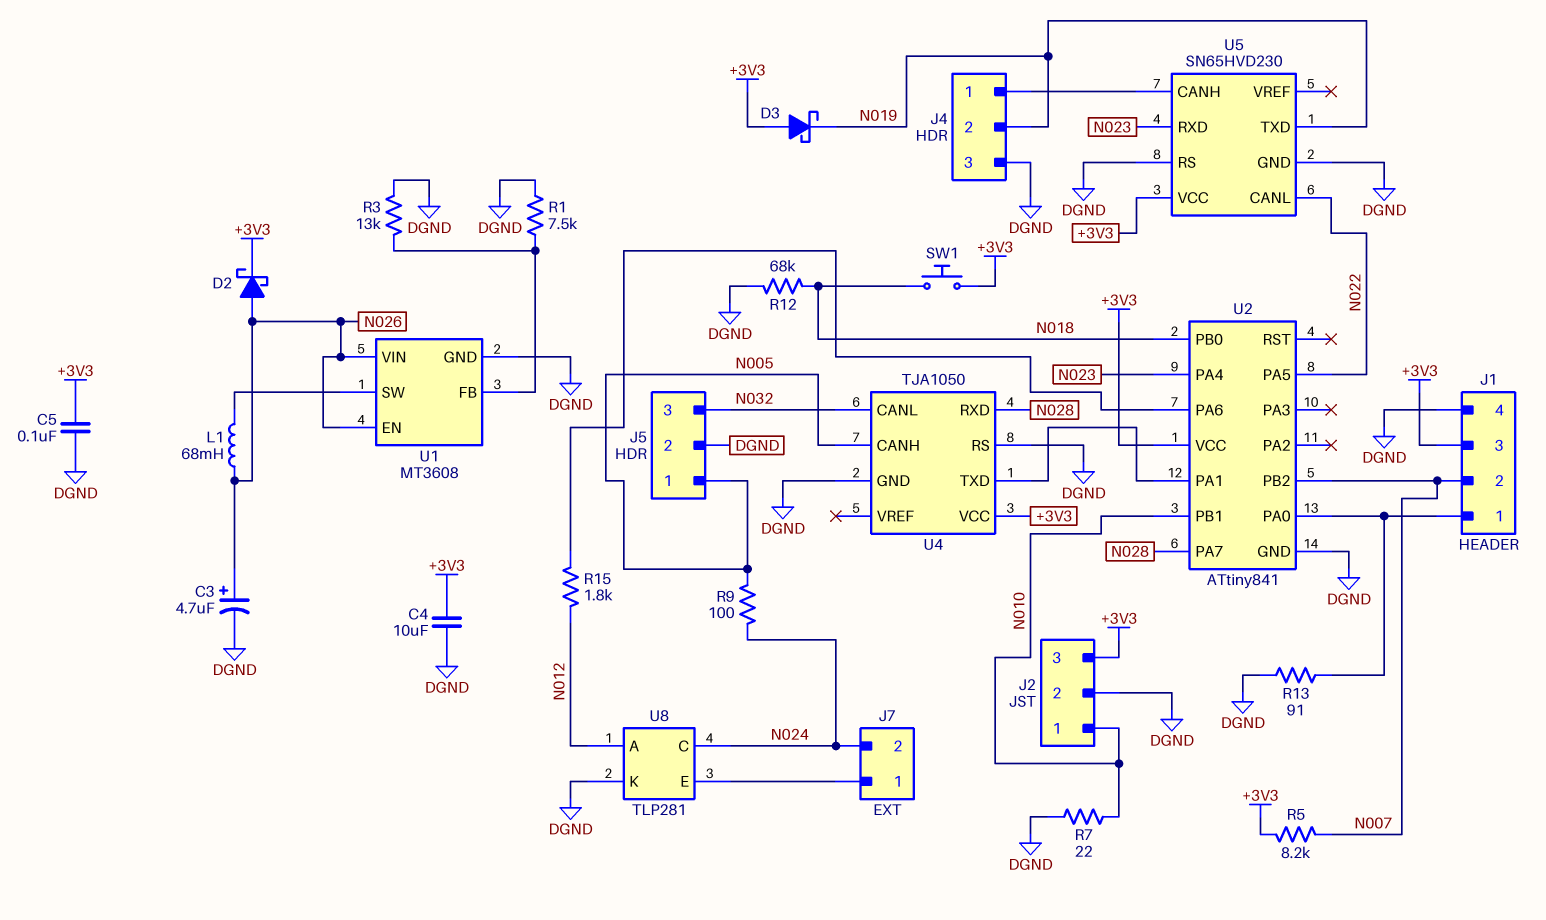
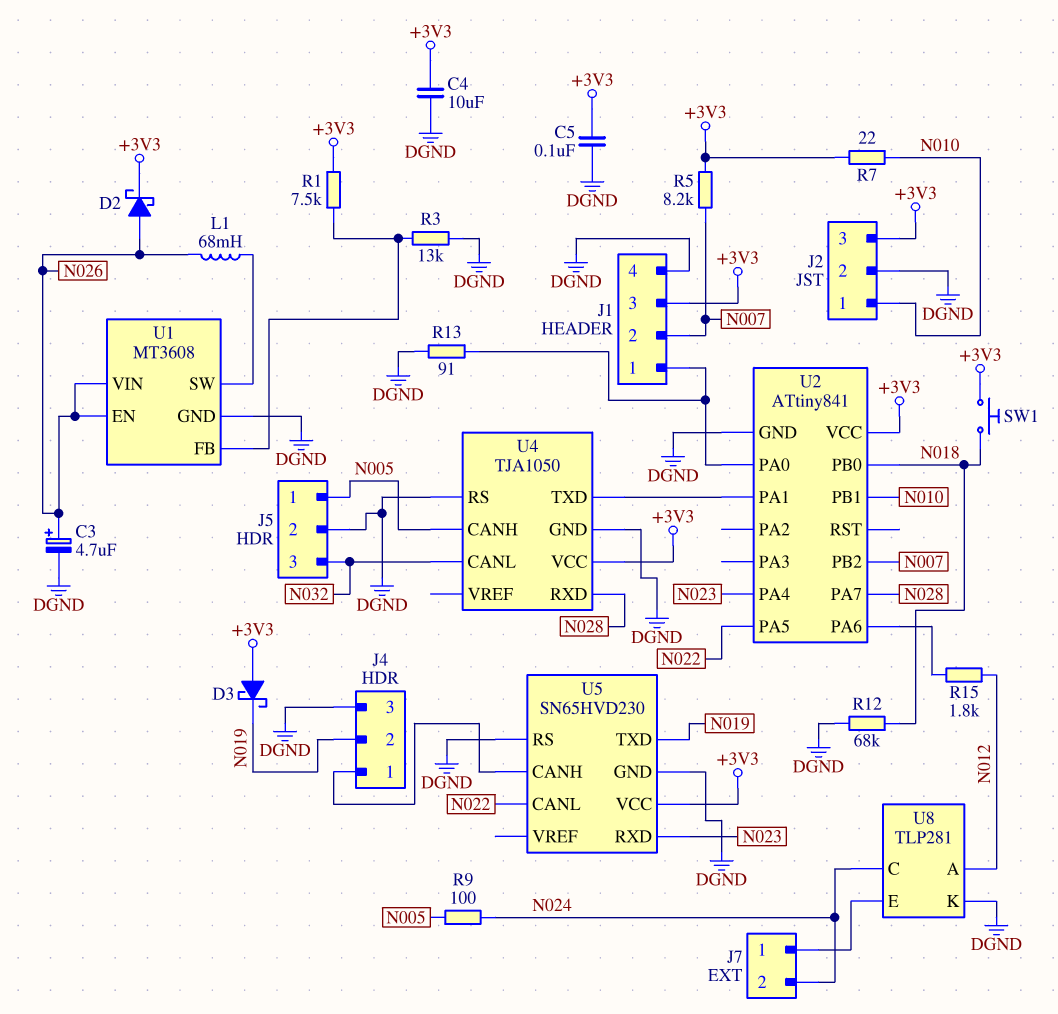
R1: 7.5k (DGND, U1/FB) -> 7.5k (+3V3, U1/FB)
R7: 22 (DGND, N010) -> 22 (+3V3, N010)

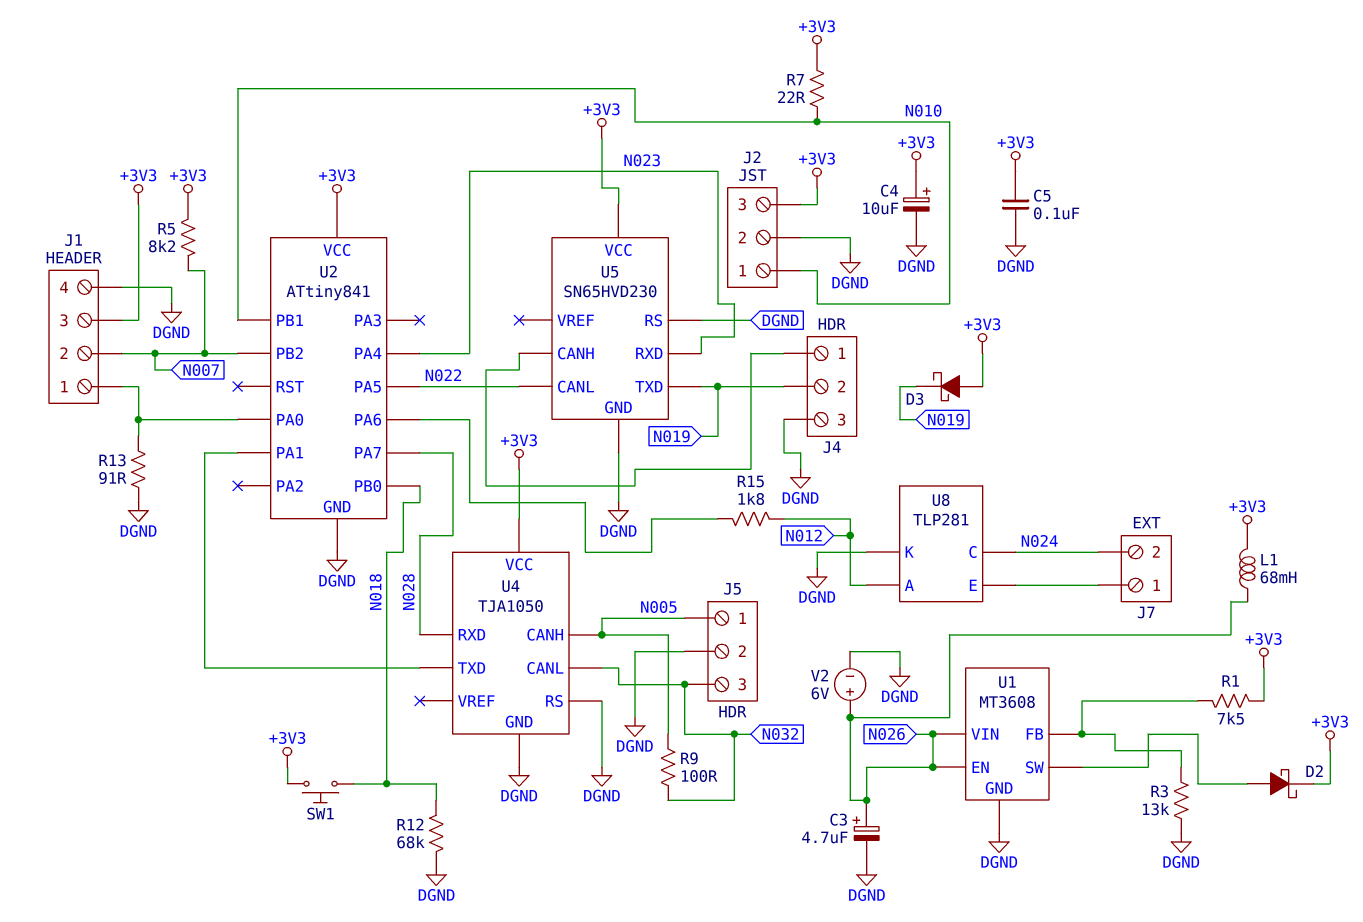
C4: 10uF (+3V3, DGND) -> 10uF (plus +3V3, minus DGND)
D2: schottky (A N026, K +3V3) -> schottky (A U1/SW, K +3V3)
L1: 68mH (N026, U1/SW) -> 68mH (+3V3, N026)
R9: 100 (N005, N024) -> 100 (N005, N032)
V2: none -> 6V (plus N026, minus DGND)

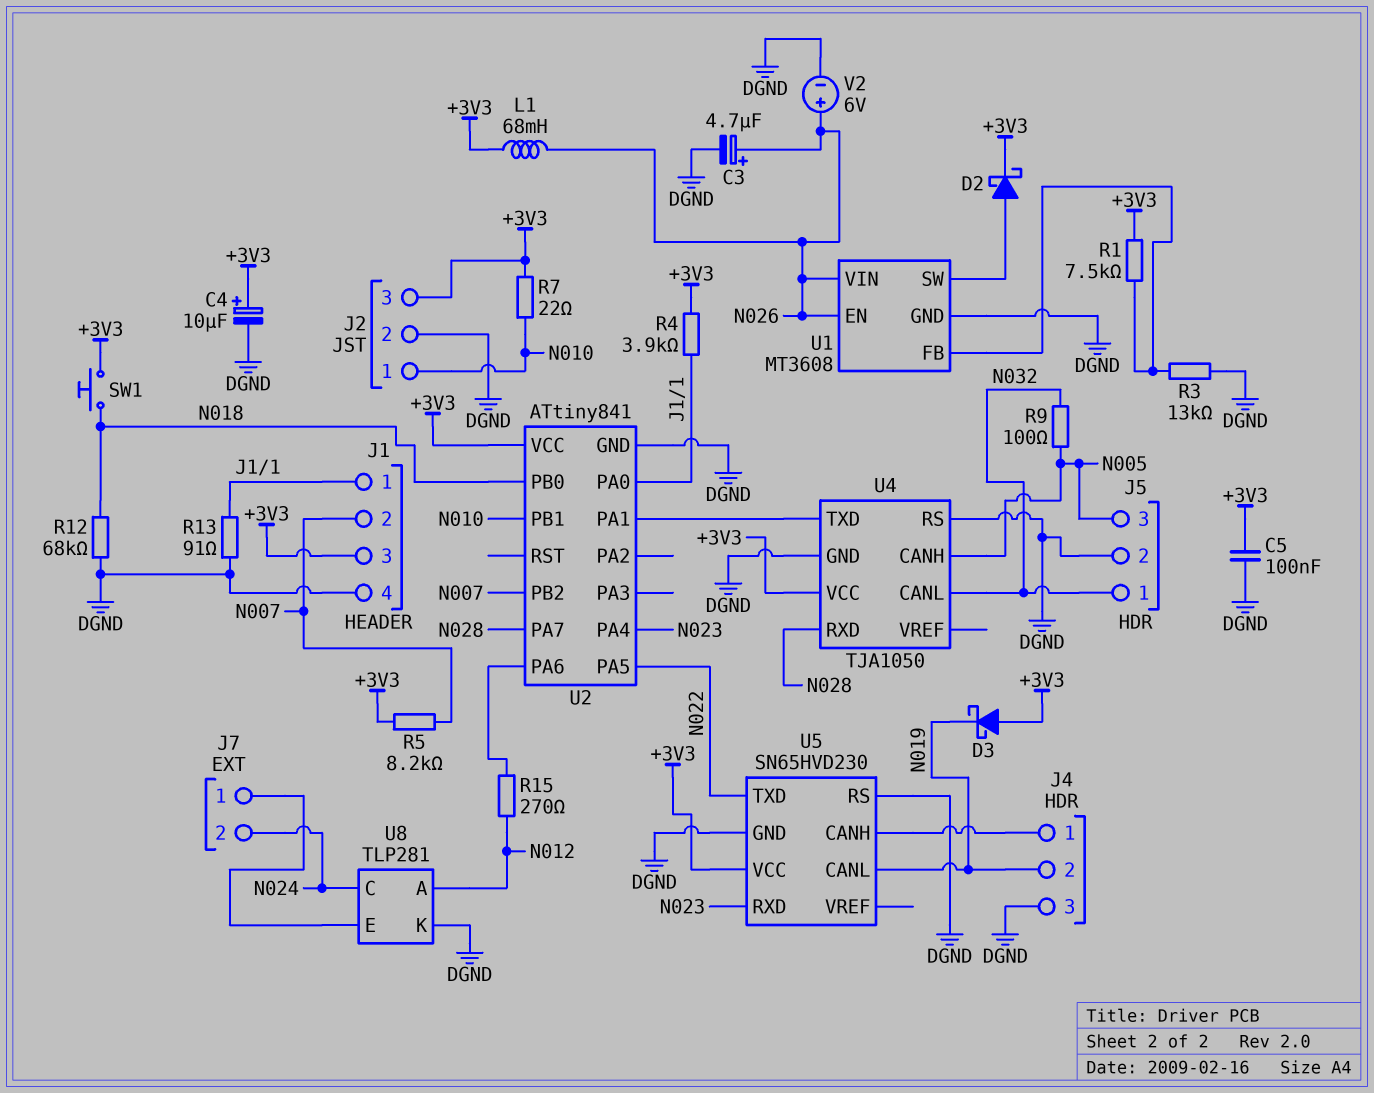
J5 pin 1: N005 -> N032
J5 pin 3: N032 -> N005
R4: none -> 3.9k (+3V3, J1/1)
R15: 1.8k (N012, U2/PA6) -> 270 (N012, U2/PA6)
U5 pin CANL: N022 -> N019
U5 pin TXD: N019 -> N022

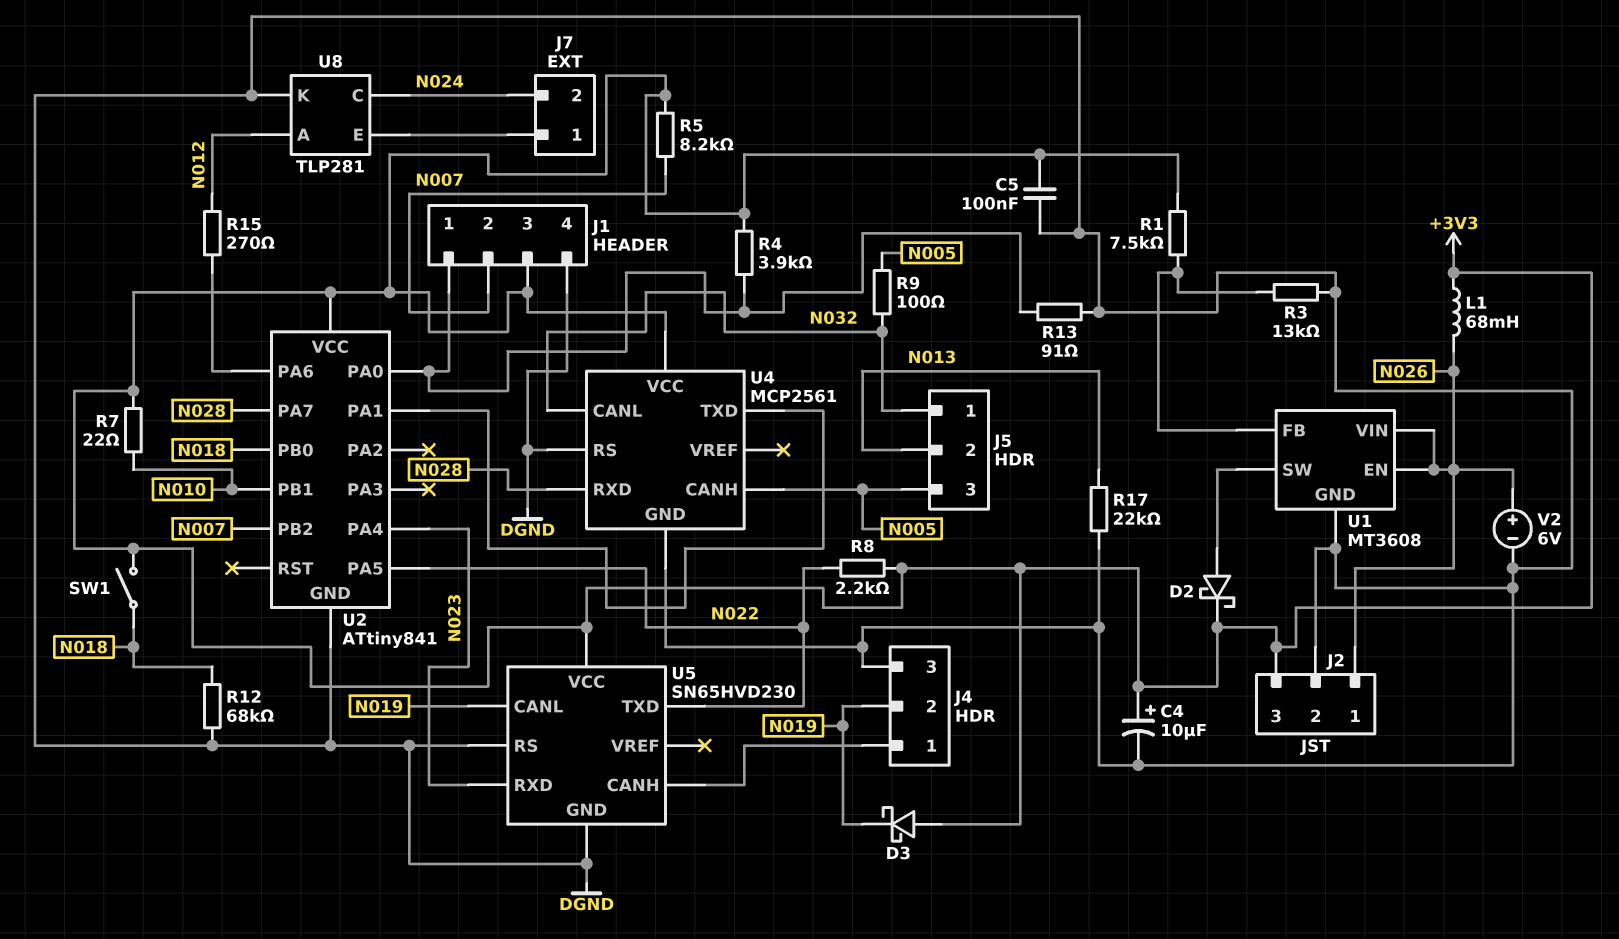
C3: 4.7uF (plus N026, minus DGND) -> none
J2 pin 1: N010 -> N026
J5 pin 2: DGND -> N013
R8: none -> 2.2k (+3V3, N022)
R17: none -> 22k (DGND, N013)
SW1: button (+3V3, N018) -> switch (+3V3, N018)
U4: TJA1050 -> MCP2561

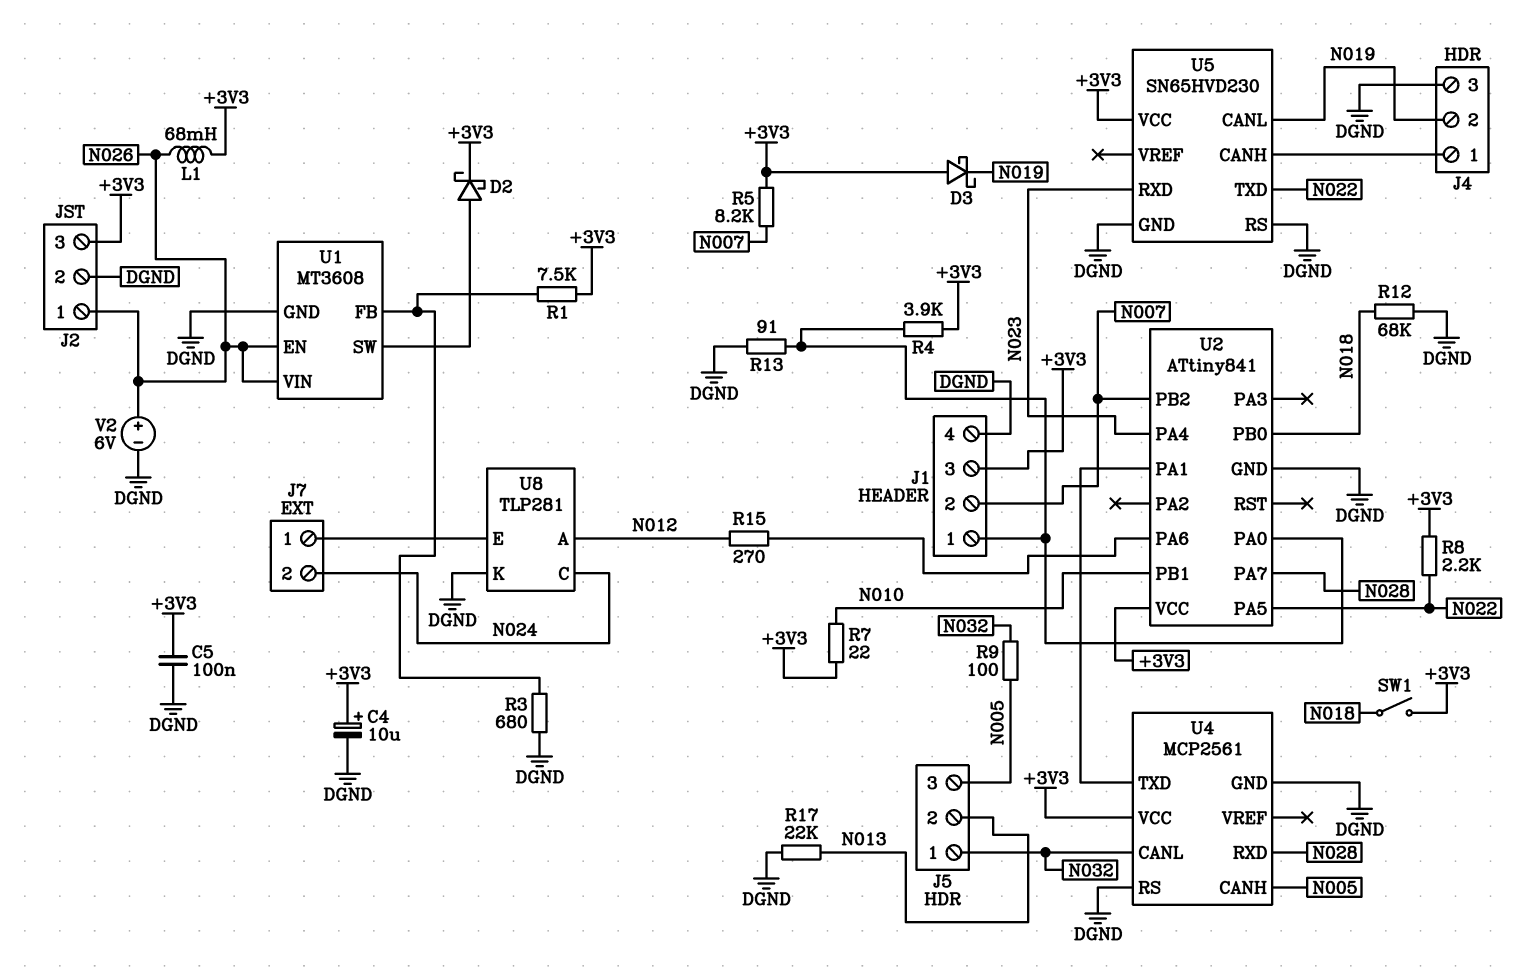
R3: 13k (DGND, U1/FB) -> 680 (DGND, U1/FB)

